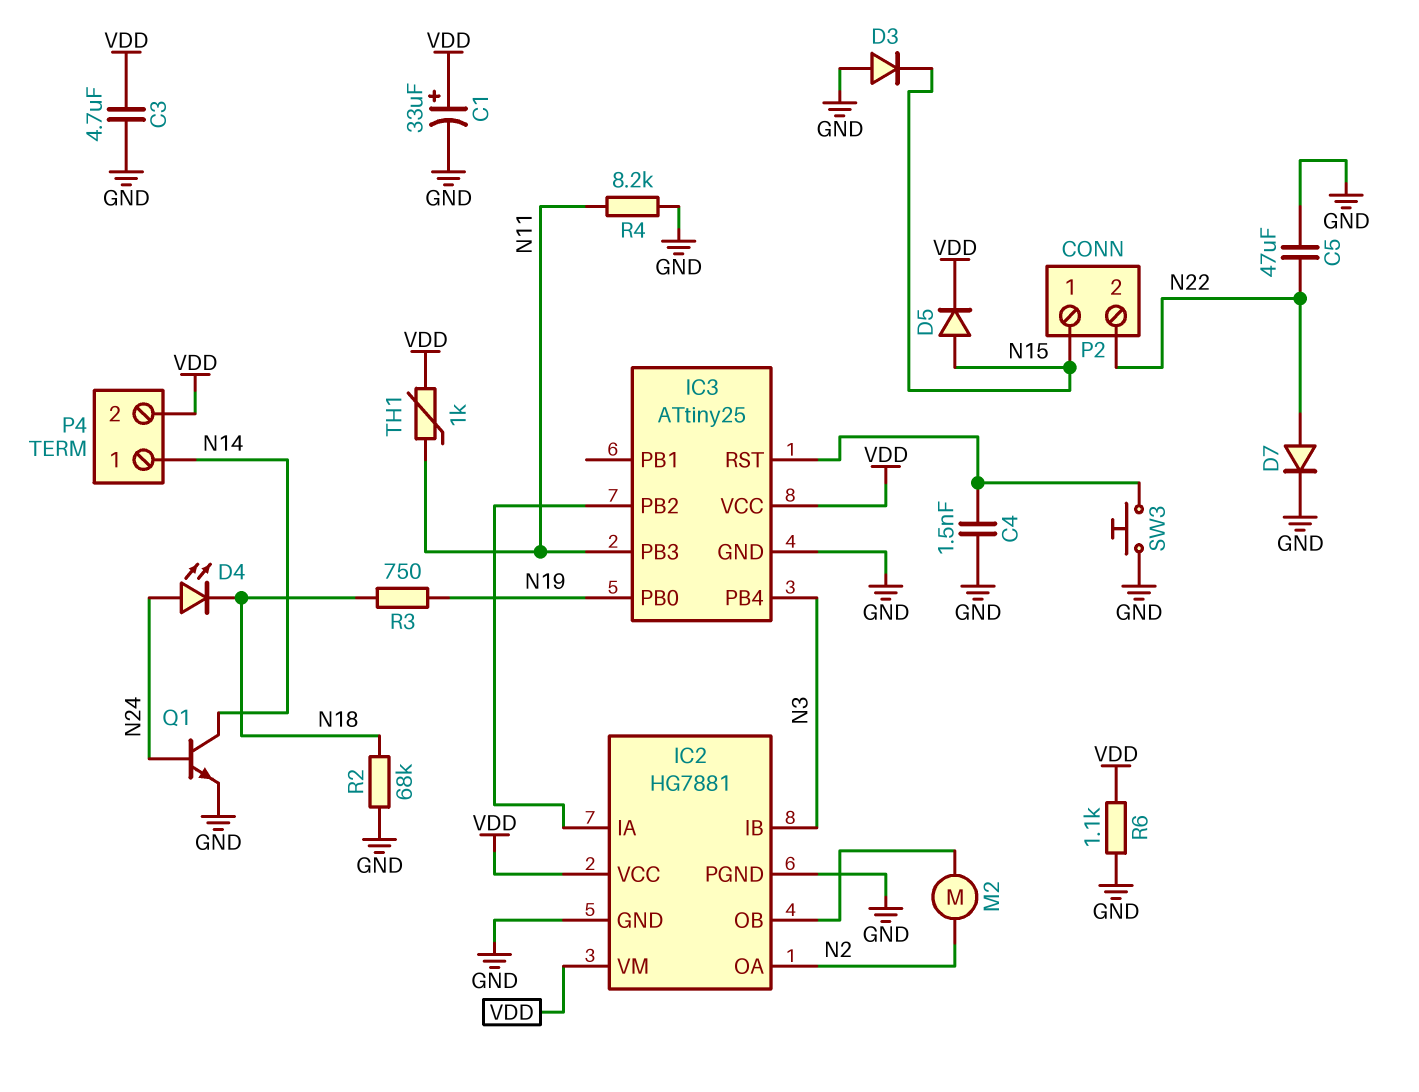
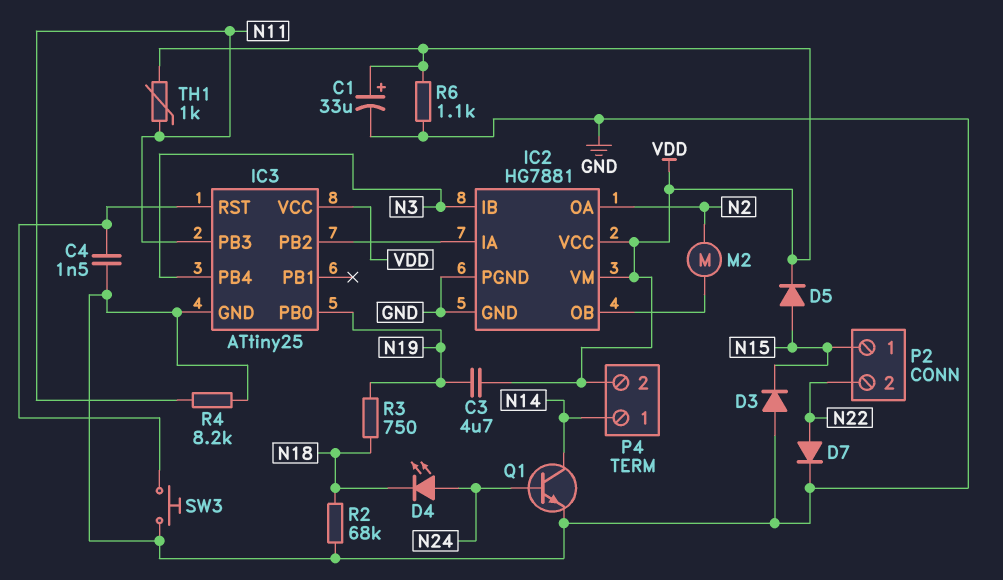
C3: 4.7uF (GND, VDD) -> 4.7uF (N19, VDD)
C5: 47uF (GND, N22) -> none

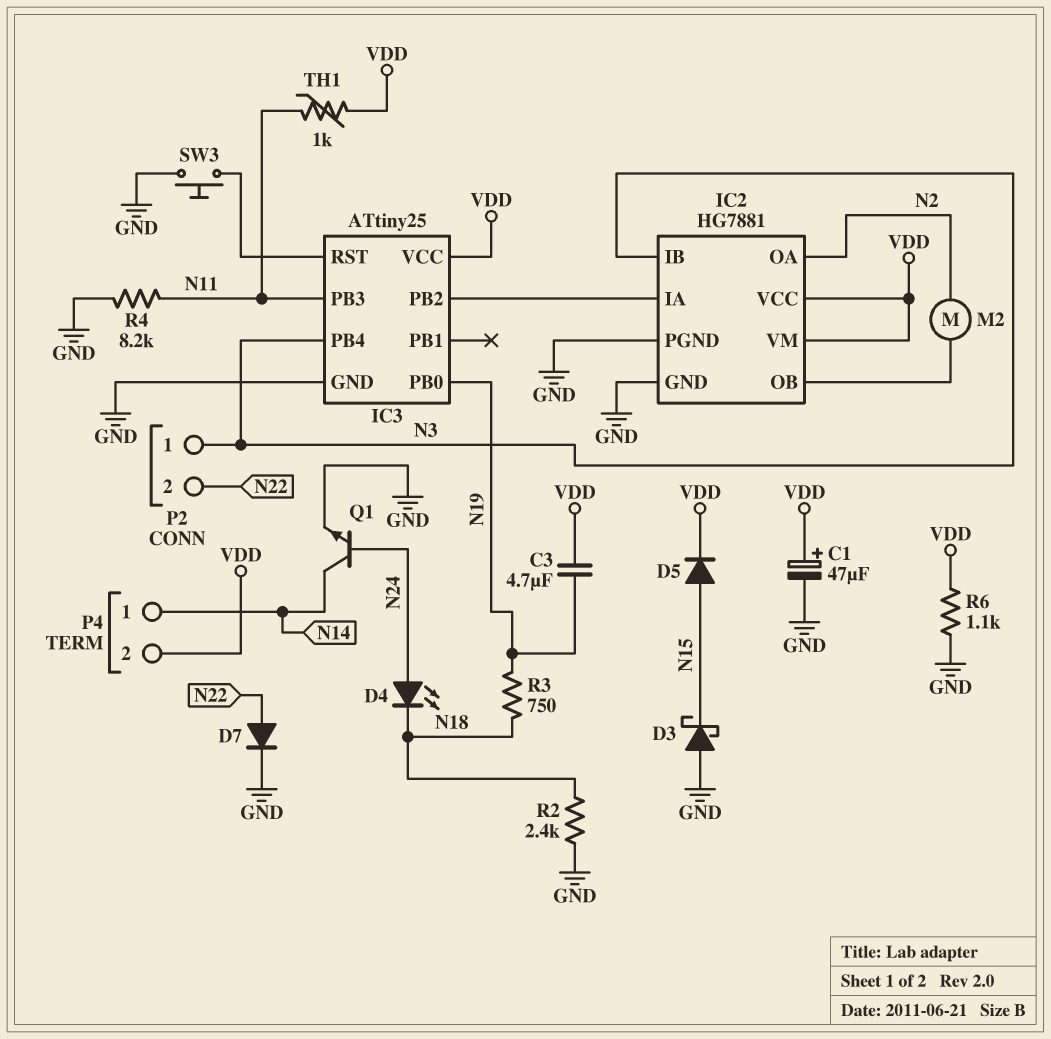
C1: 33uF (plus VDD, minus GND) -> 47uF (plus VDD, minus GND)
C4: 1.5nF (GND, IC3/RST) -> none
D3: diode (A GND, K N15) -> schottky (A GND, K N15)
P2 pin 1: N15 -> N3
R2: 68k (GND, N18) -> 2.4k (GND, N18)

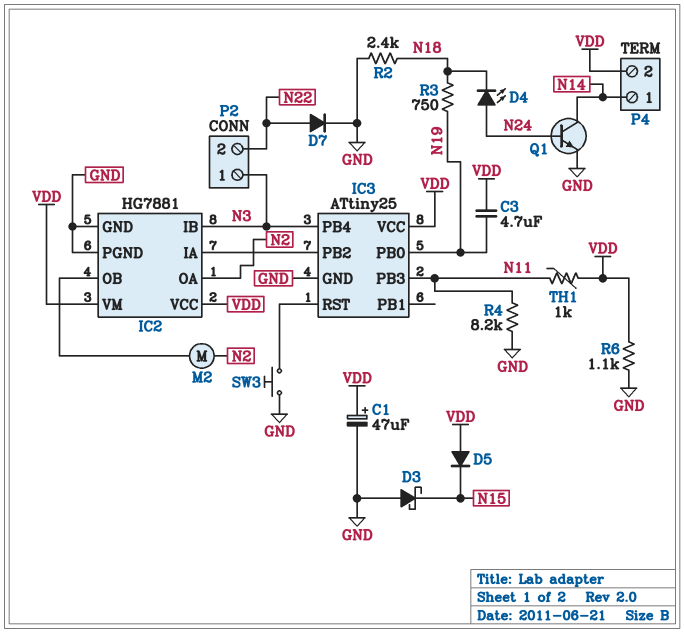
D5: diode (A N15, K VDD) -> diode (A VDD, K N15)

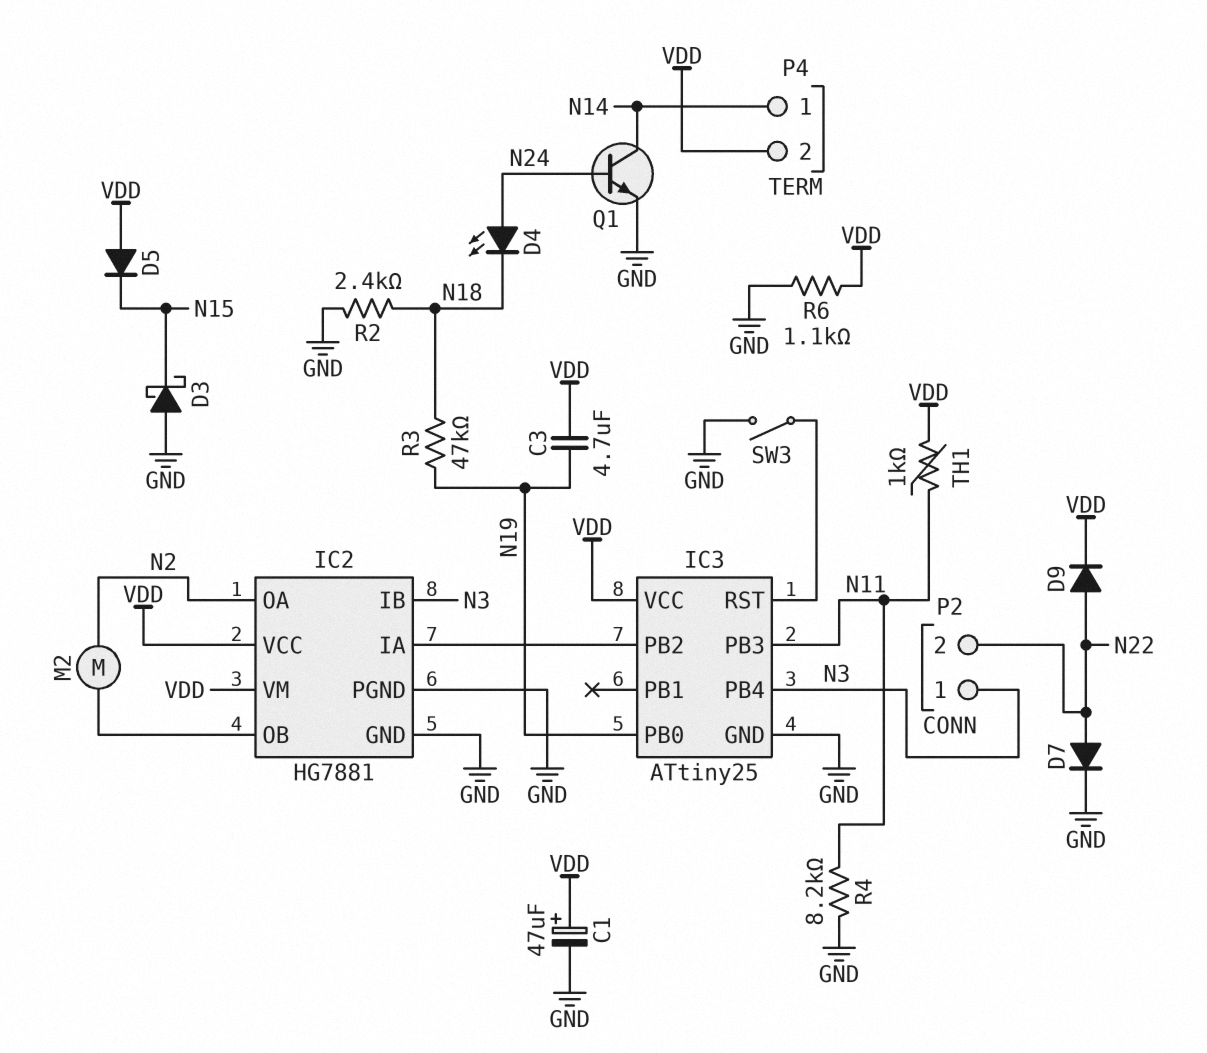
D9: none -> diode (A N22, K VDD)
R3: 750 (N18, N19) -> 47k (N18, N19)
SW3: button (GND, IC3/RST) -> switch (GND, IC3/RST)

